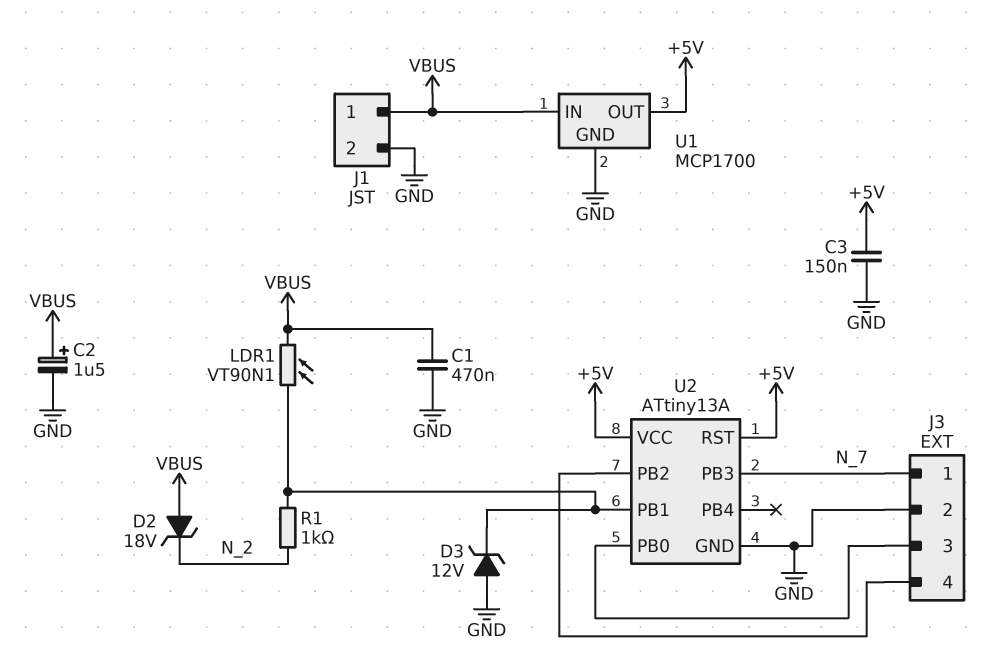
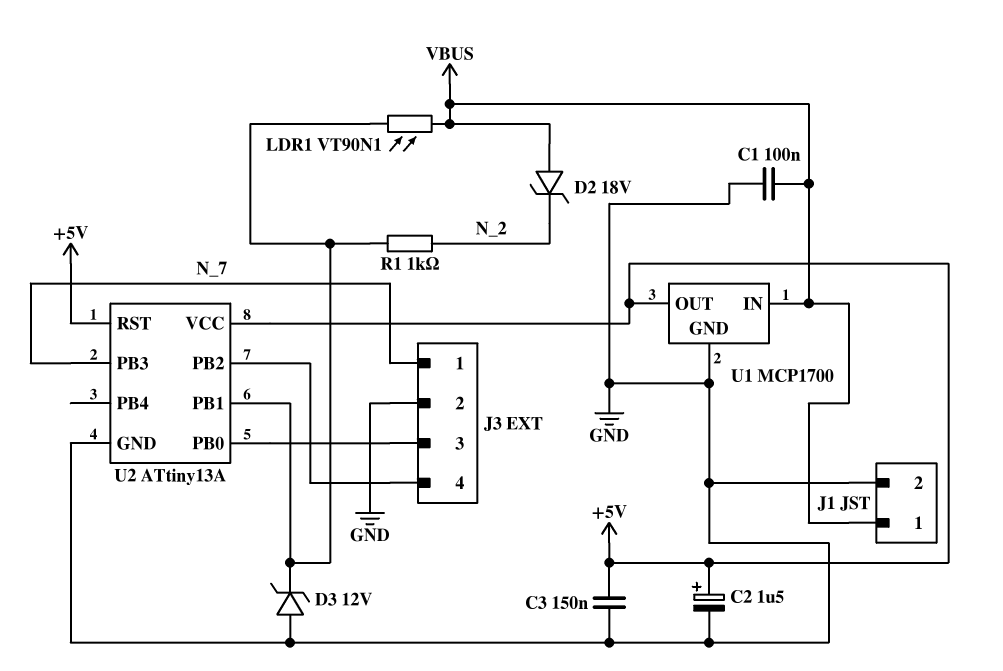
C1: 470nF (GND, VBUS) -> 100nF (GND, VBUS)
C2: 1.5uF (plus VBUS, minus GND) -> 1.5uF (plus +5V, minus GND)

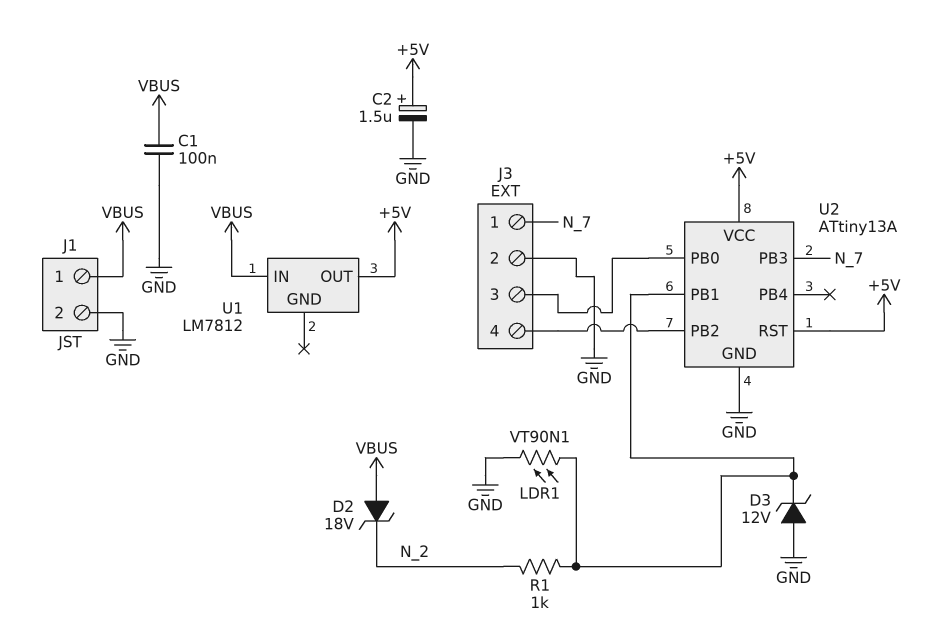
C3: 150nF (+5V, GND) -> none
LDR1: VT90N1 (U2/PB1, VBUS) -> VT90N1 (GND, U2/PB1)
U1: MCP1700 -> LM7812
U1 pin GND: GND -> none

